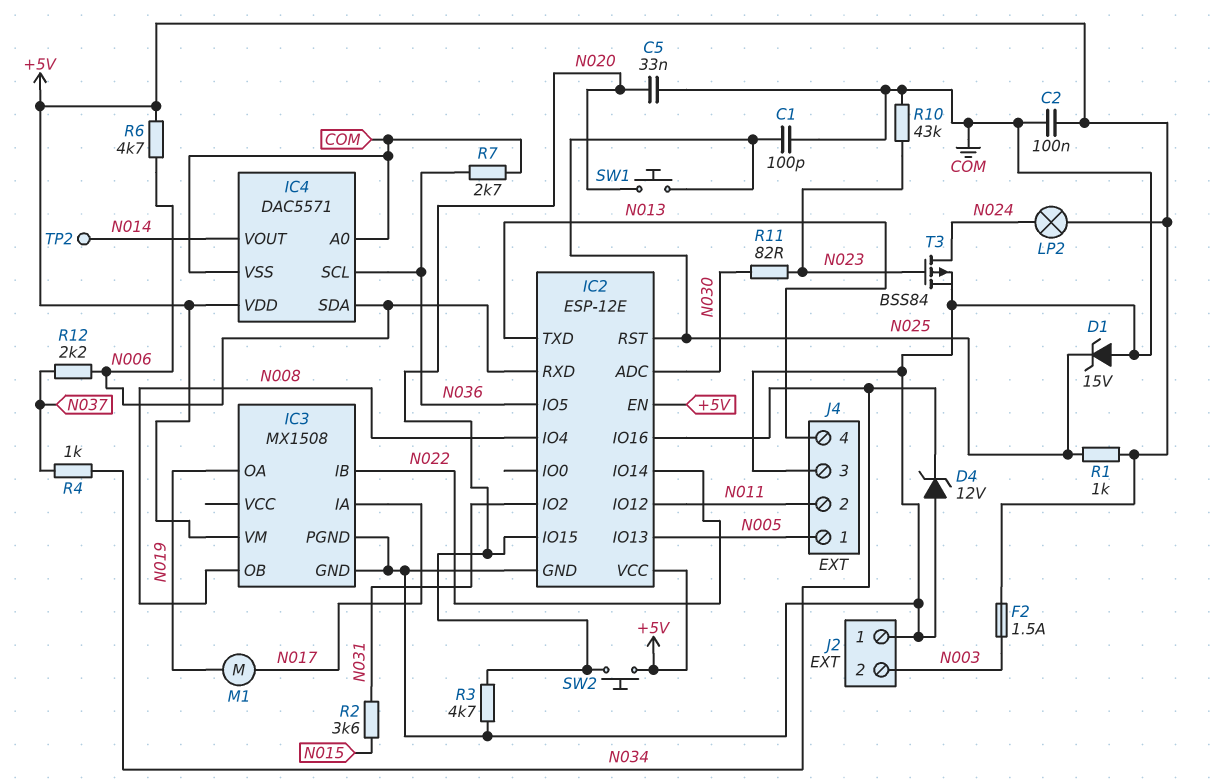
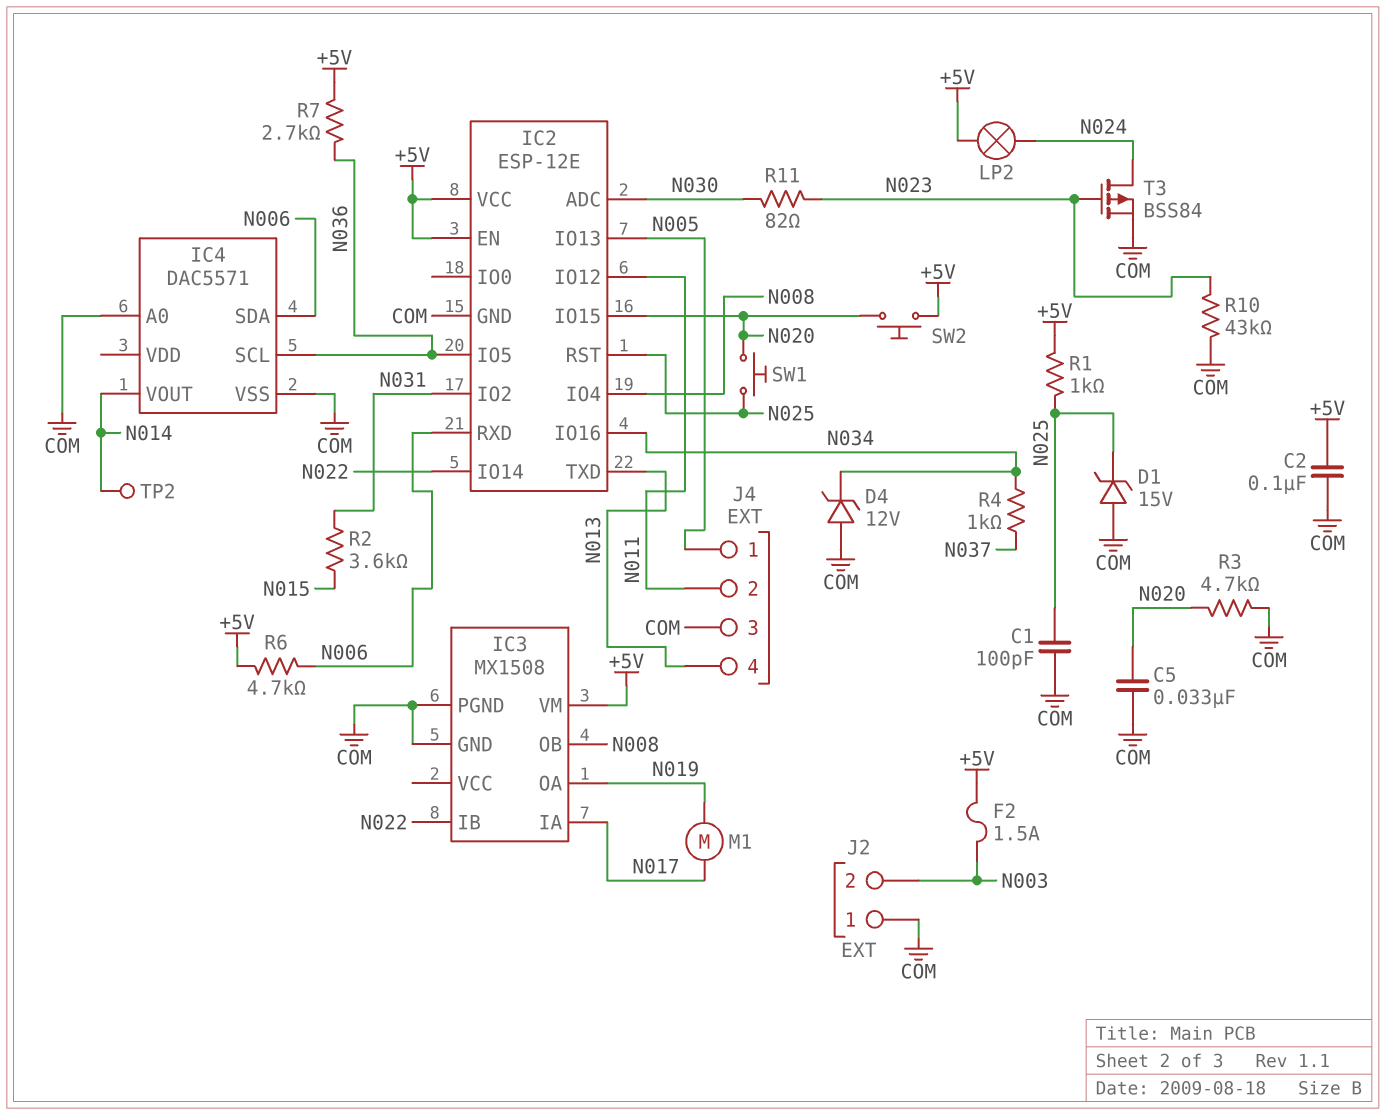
IC4 pin VDD: +5V -> none
R7: 2.7k (COM, N036) -> 2.7k (+5V, N036)
R12: 2.2k (N006, N037) -> none

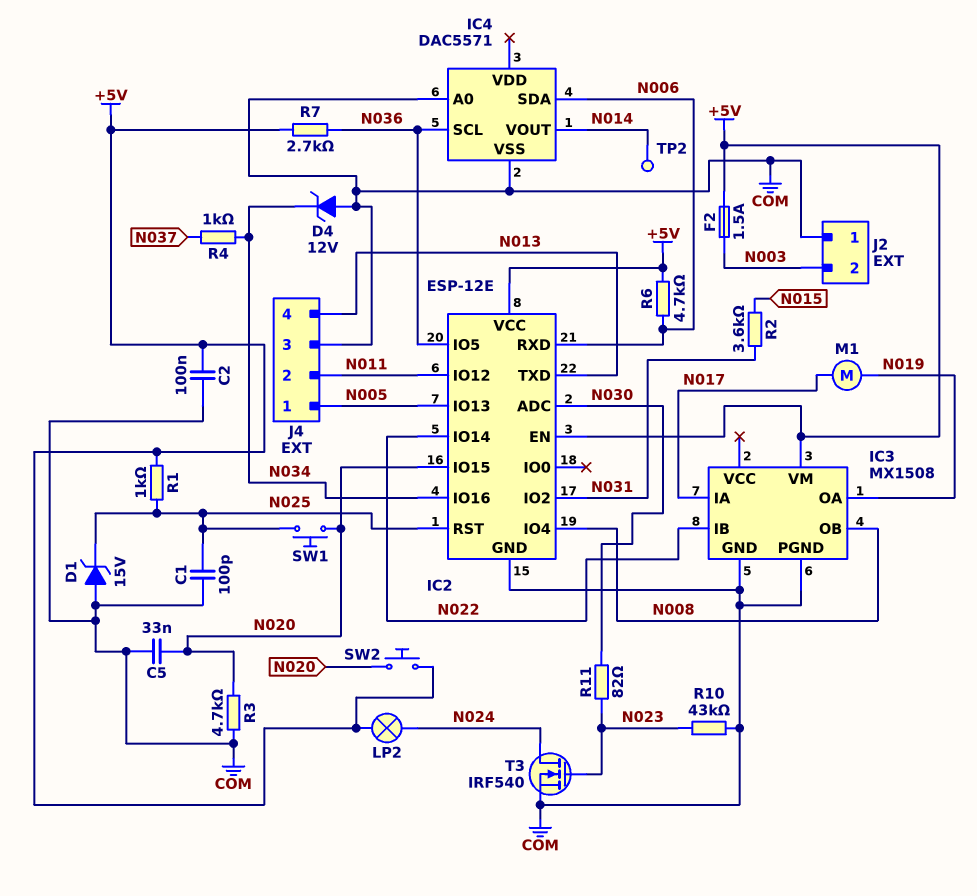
T3: PMOS BSS84 (G N023, D N024, S COM) -> NMOS IRF540 (G N023, D N024, S COM)

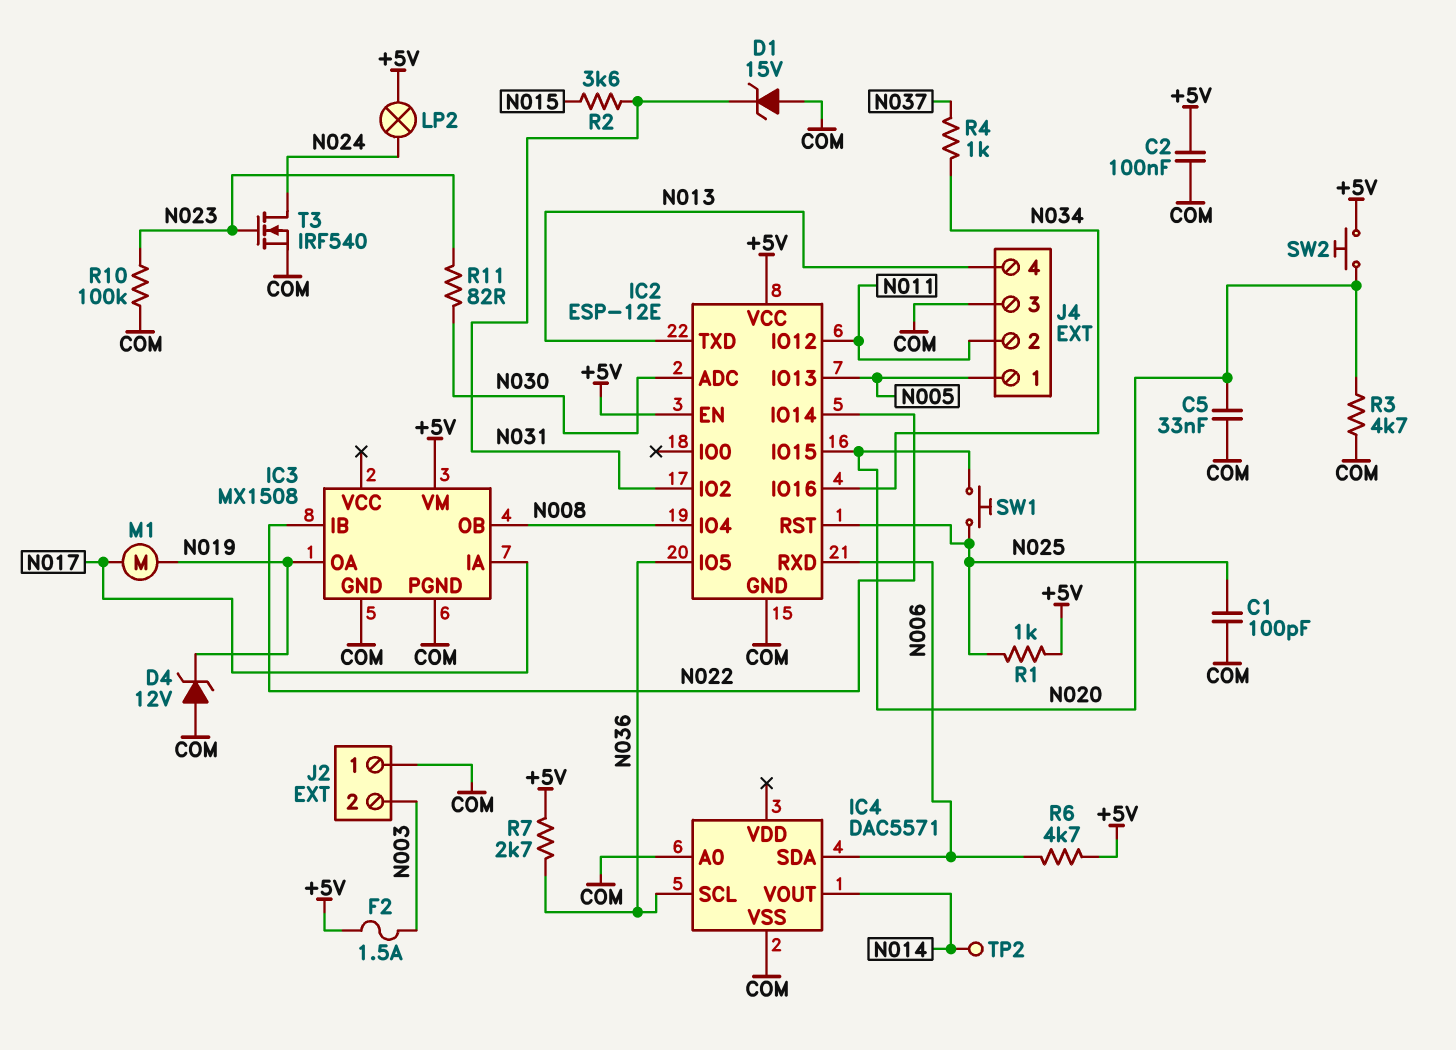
D1: zener 15V (A COM, K N025) -> zener 15V (A COM, K N031)
D4: zener 12V (A COM, K N034) -> zener 12V (A COM, K N019)
R10: 43k (COM, N023) -> 100k (COM, N023)

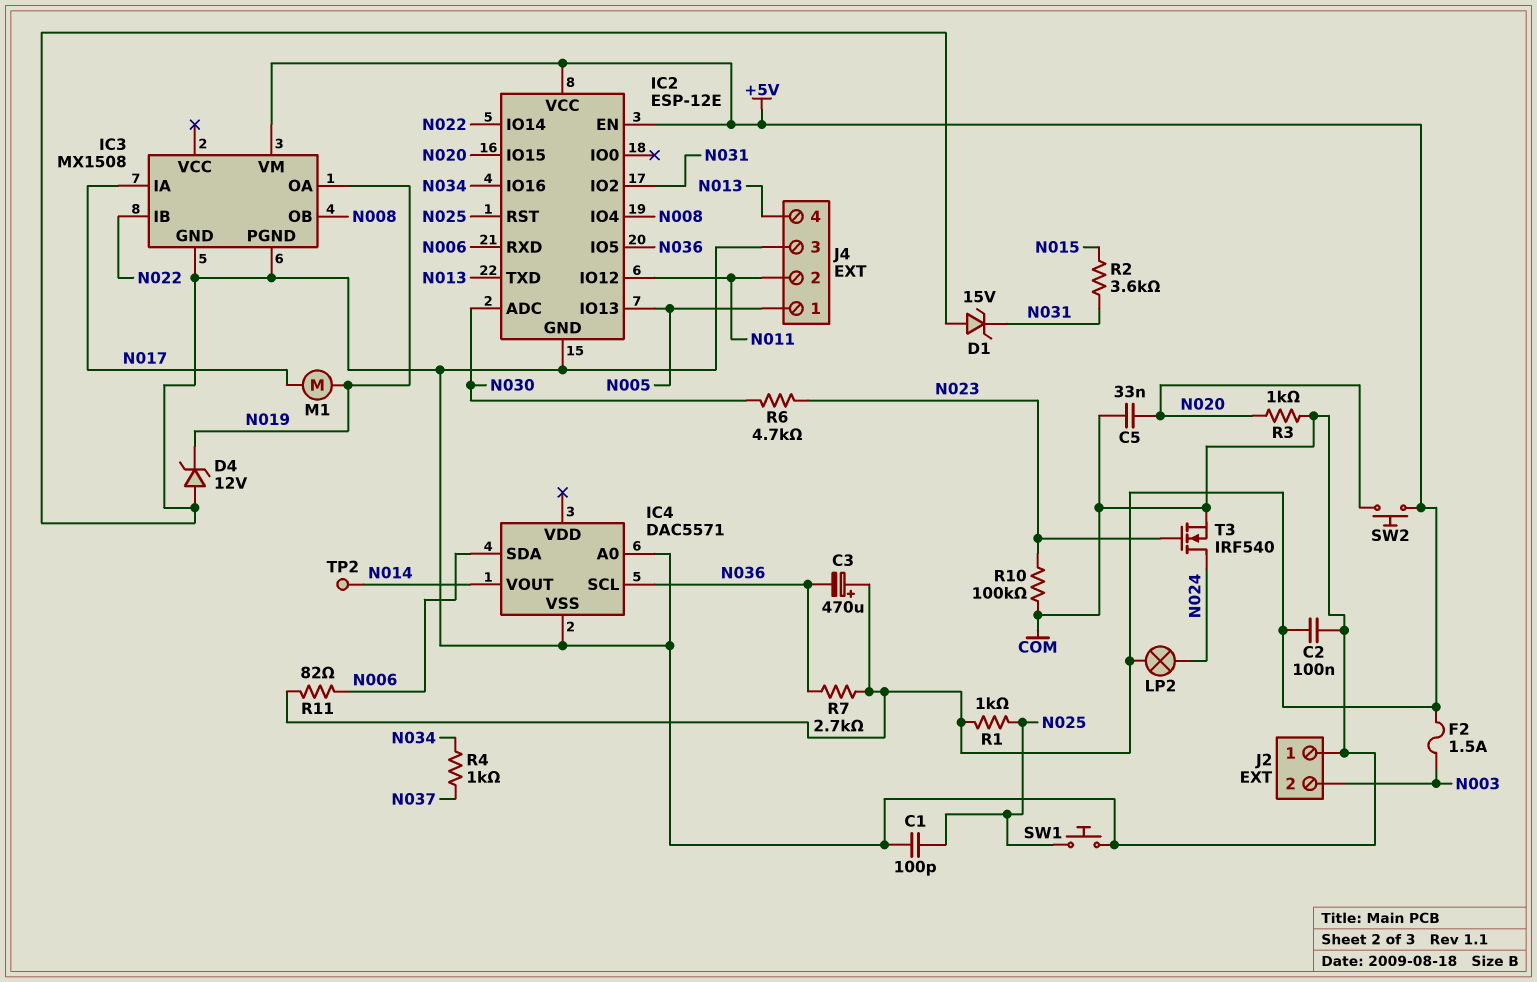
C3: none -> 470uF (plus +5V, minus N036)
R3: 4.7k (COM, N020) -> 1k (COM, N020)
R6: 4.7k (+5V, N006) -> 4.7k (N023, N030)
R11: 82 (N023, N030) -> 82 (+5V, N006)
SW1: button (N020, N025) -> button (COM, N025)

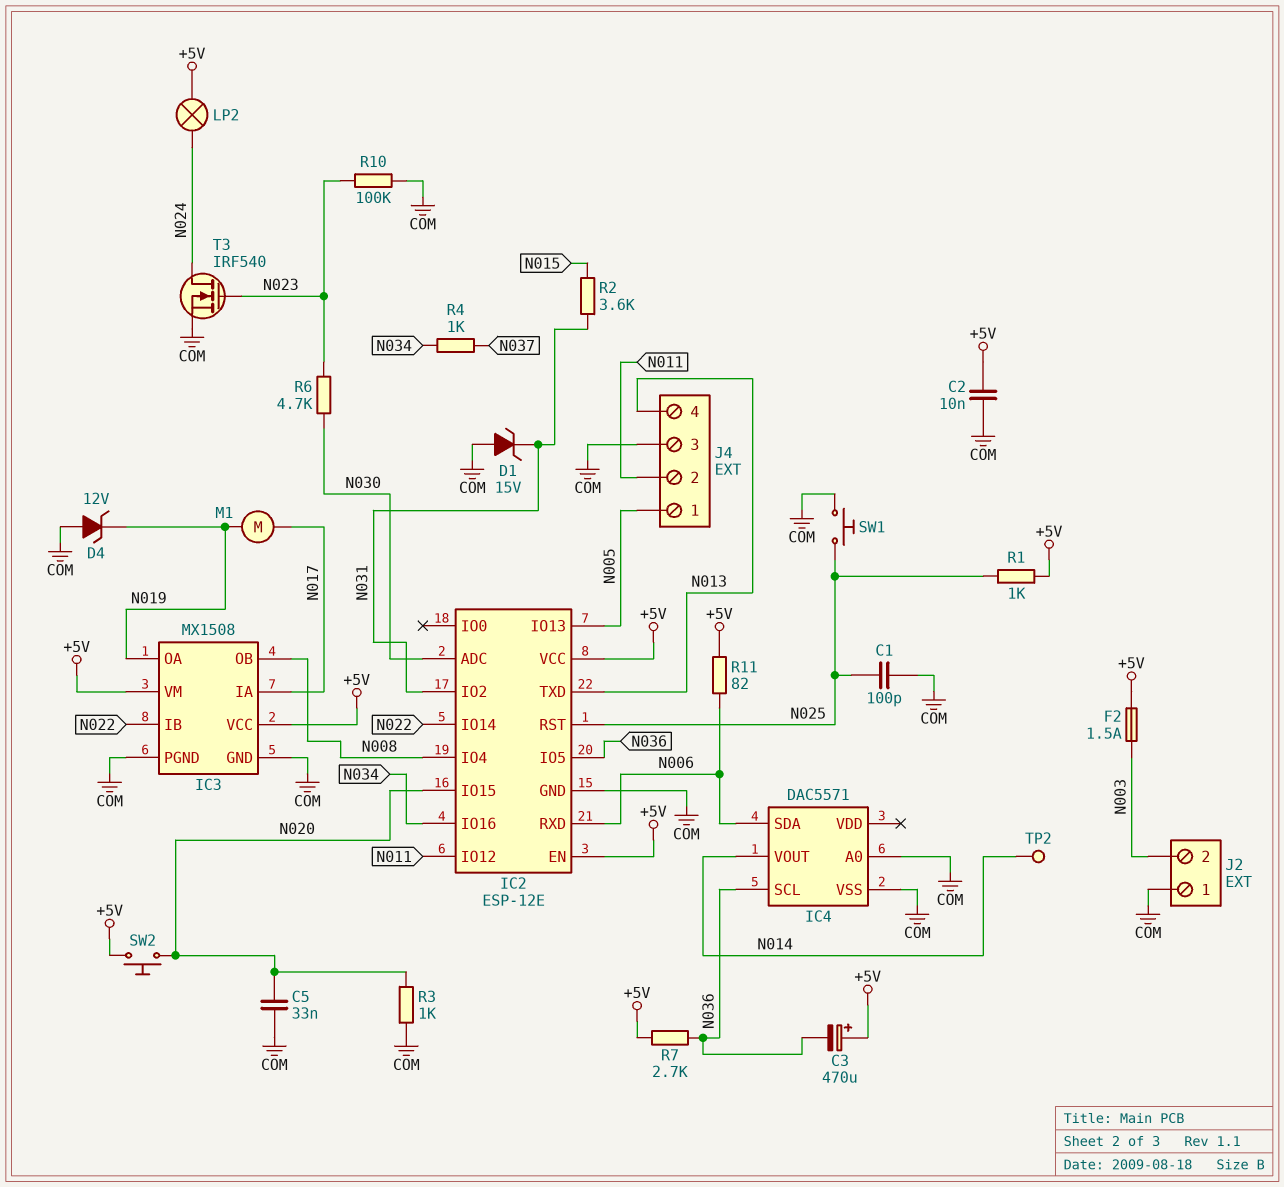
C2: 100nF (+5V, COM) -> 10nF (+5V, COM)
IC3 pin VCC: none -> +5V

